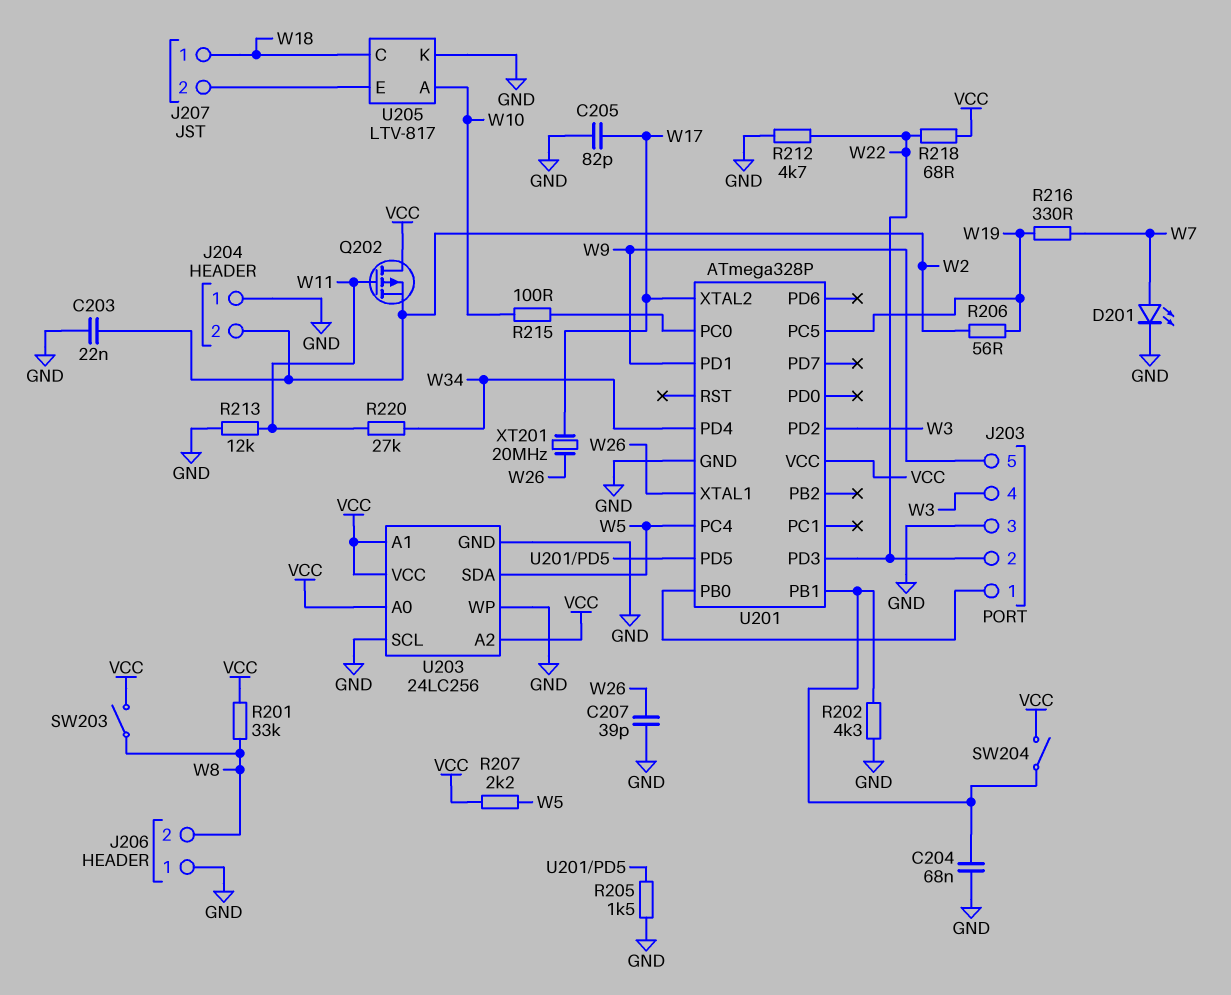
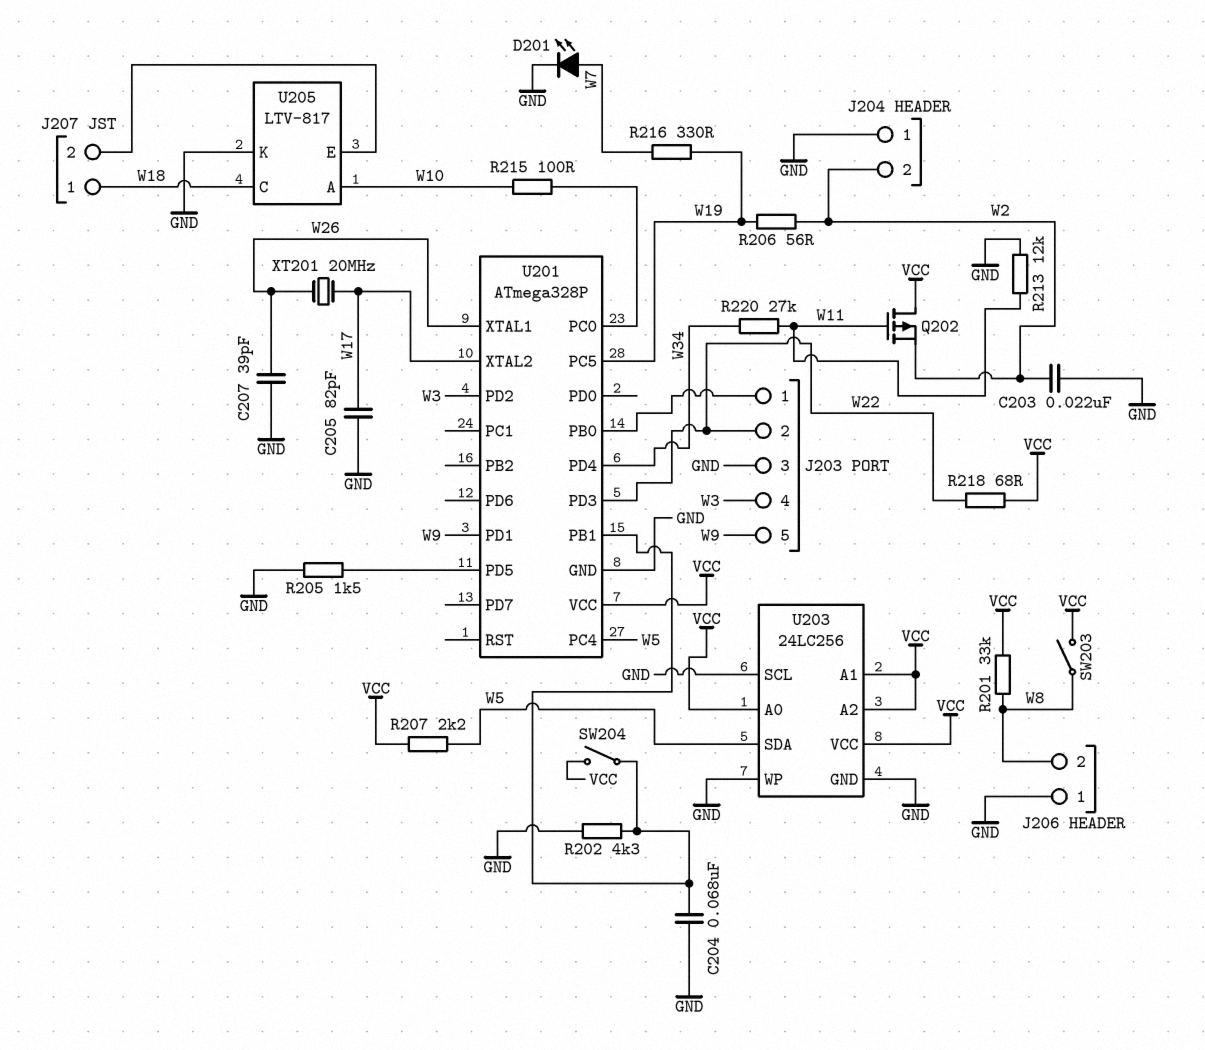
R212: 4.7k (GND, W22) -> none

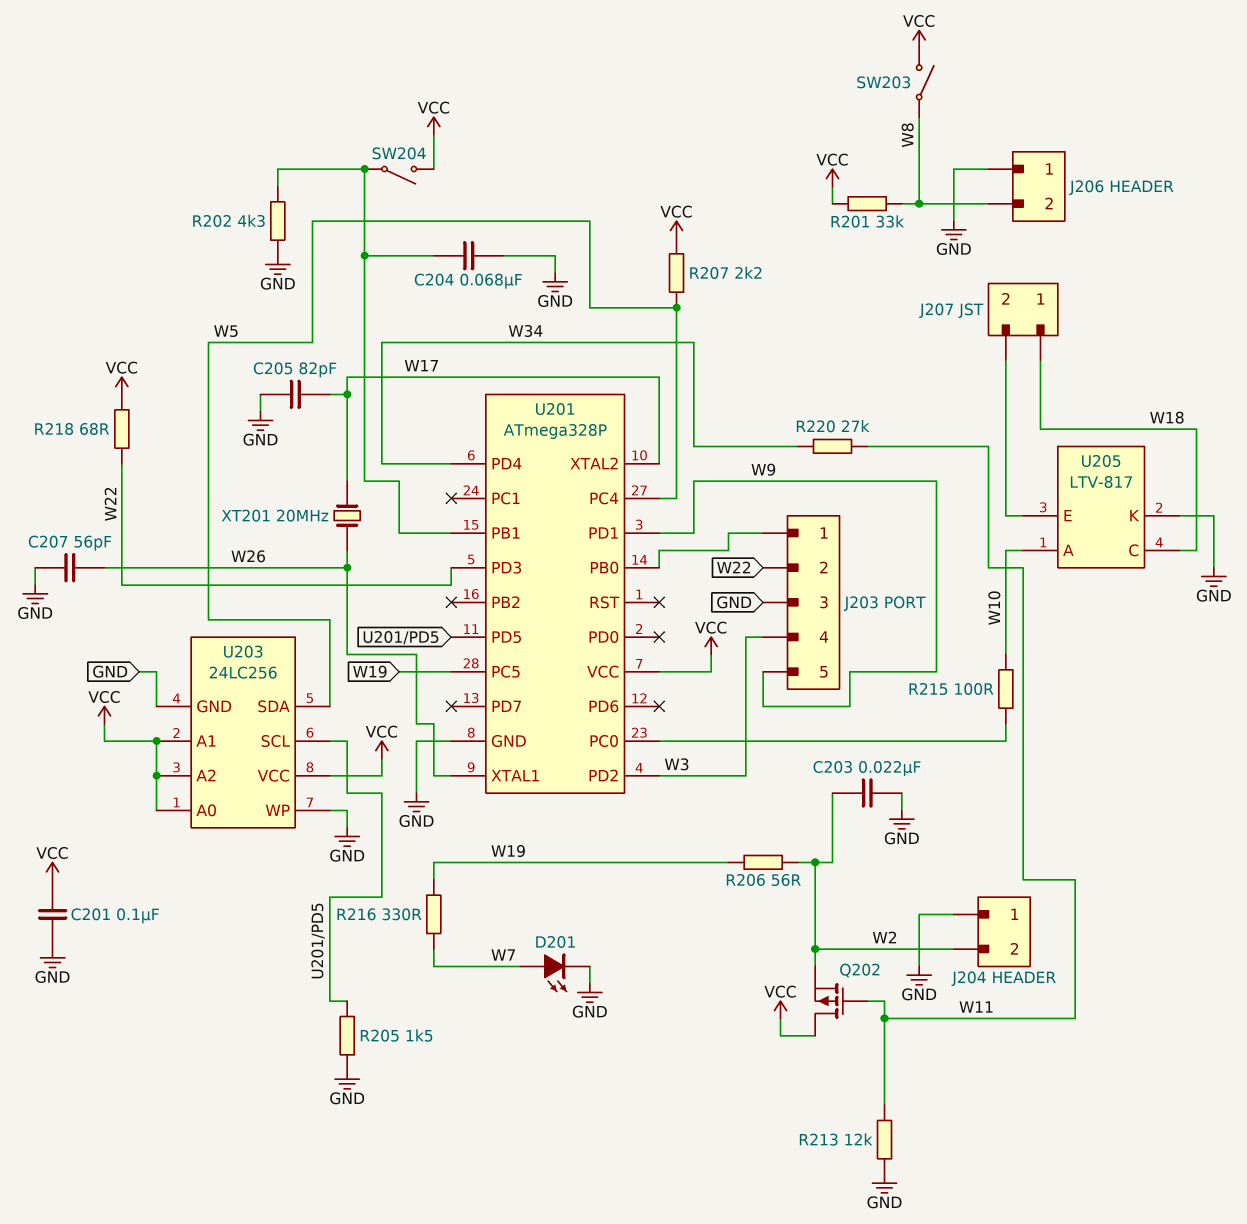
C201: none -> 100nF (GND, VCC)
C207: 39pF (GND, W26) -> 56pF (GND, W26)
U203 pin SCL: GND -> U201/PD5

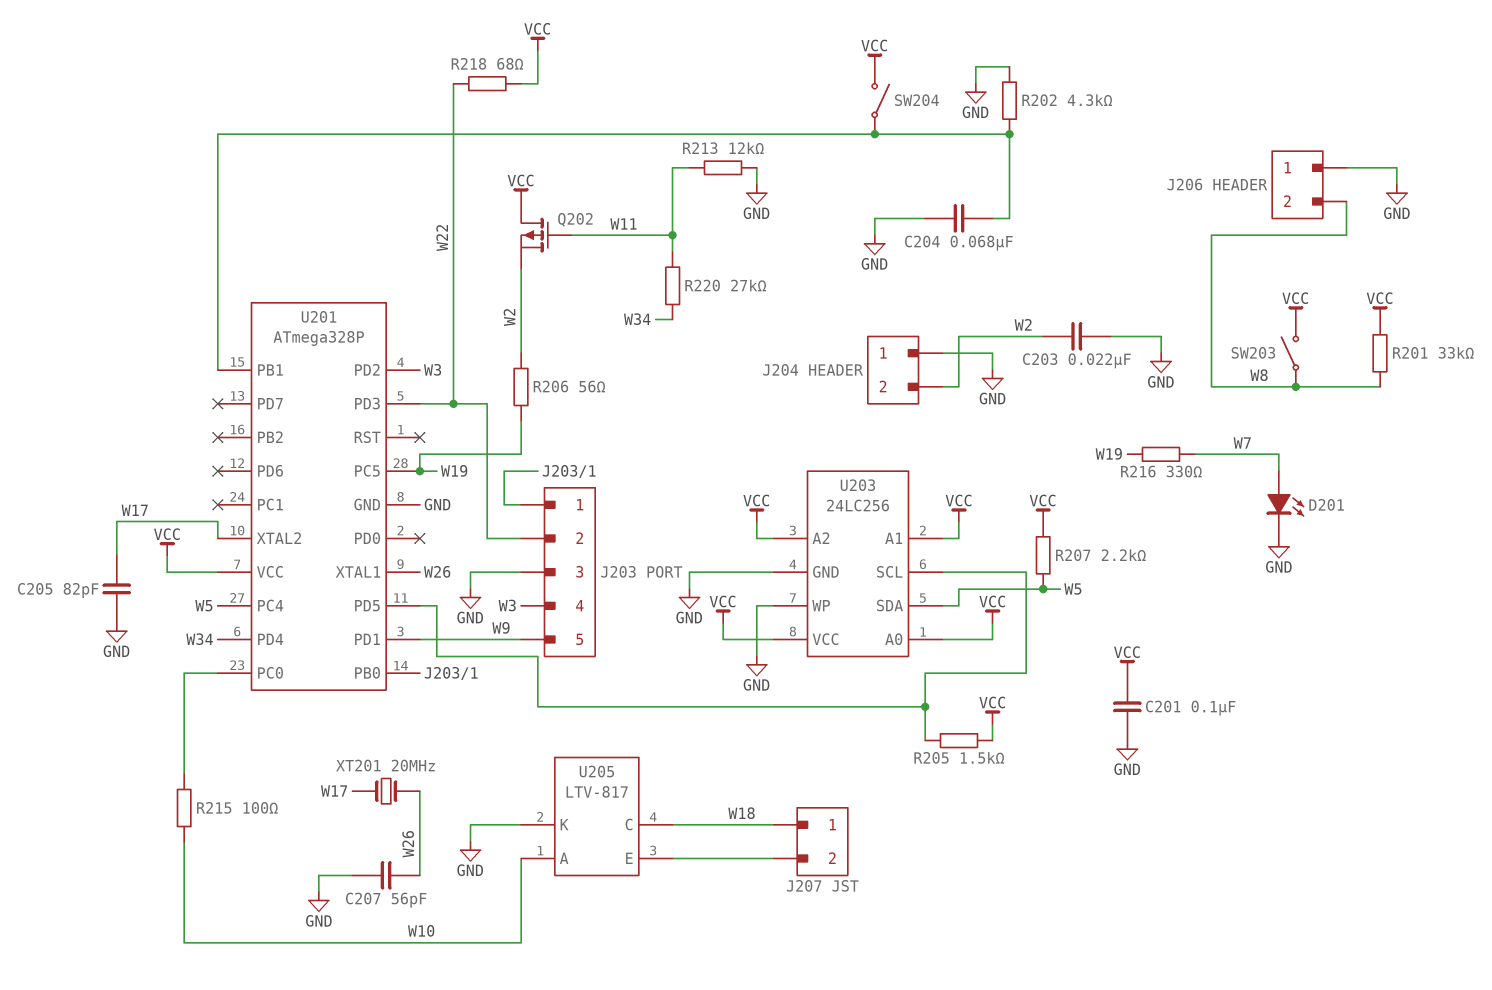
R205: 1.5k (GND, U201/PD5) -> 1.5k (U201/PD5, VCC)

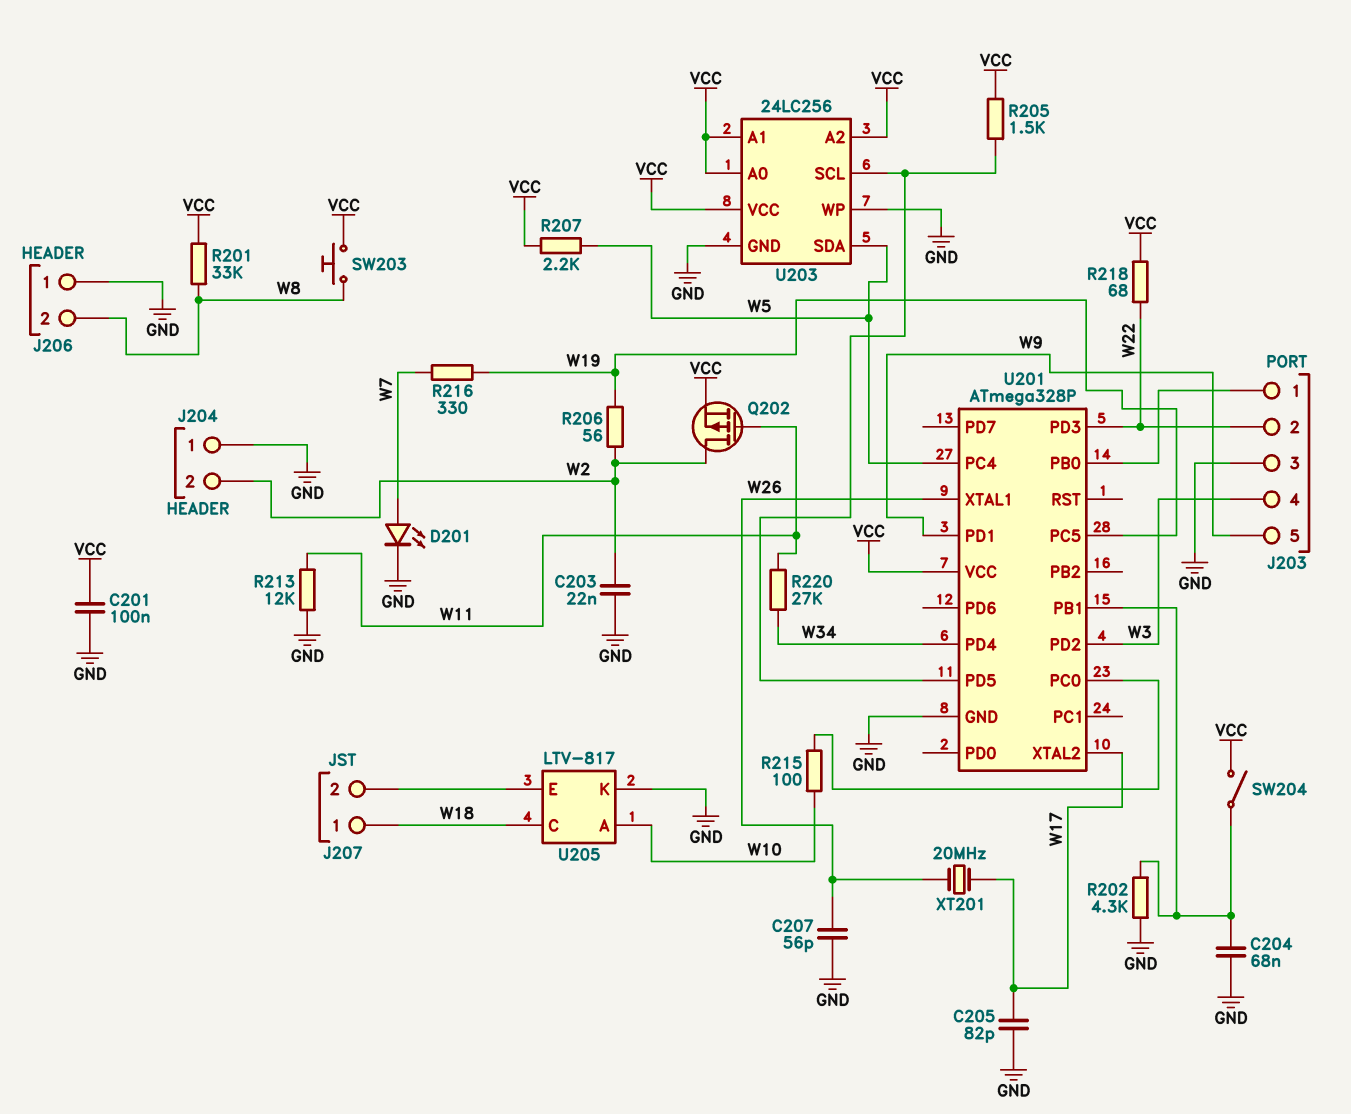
Q202: PMOS (G W11, D VCC, S W2) -> PMOS (G W11, D W2, S VCC)
SW203: switch (VCC, W8) -> button (VCC, W8)

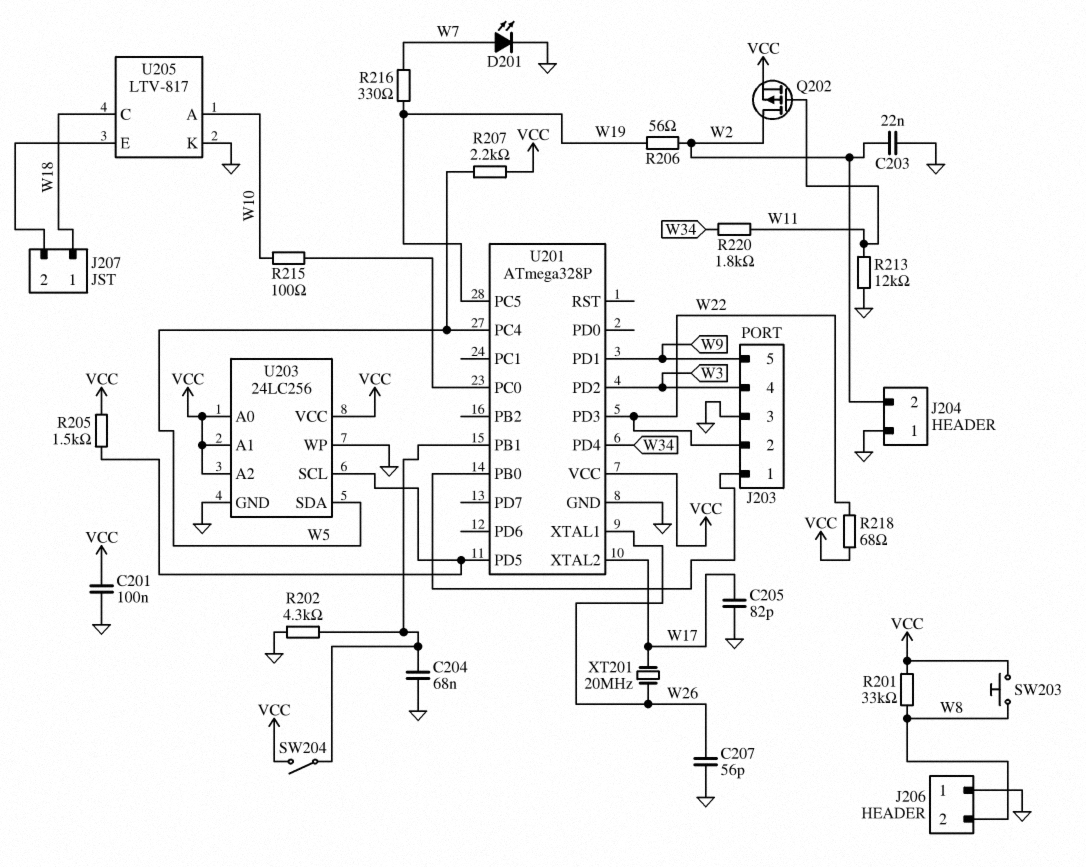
R220: 27k (W11, W34) -> 1.8k (W11, W34)

